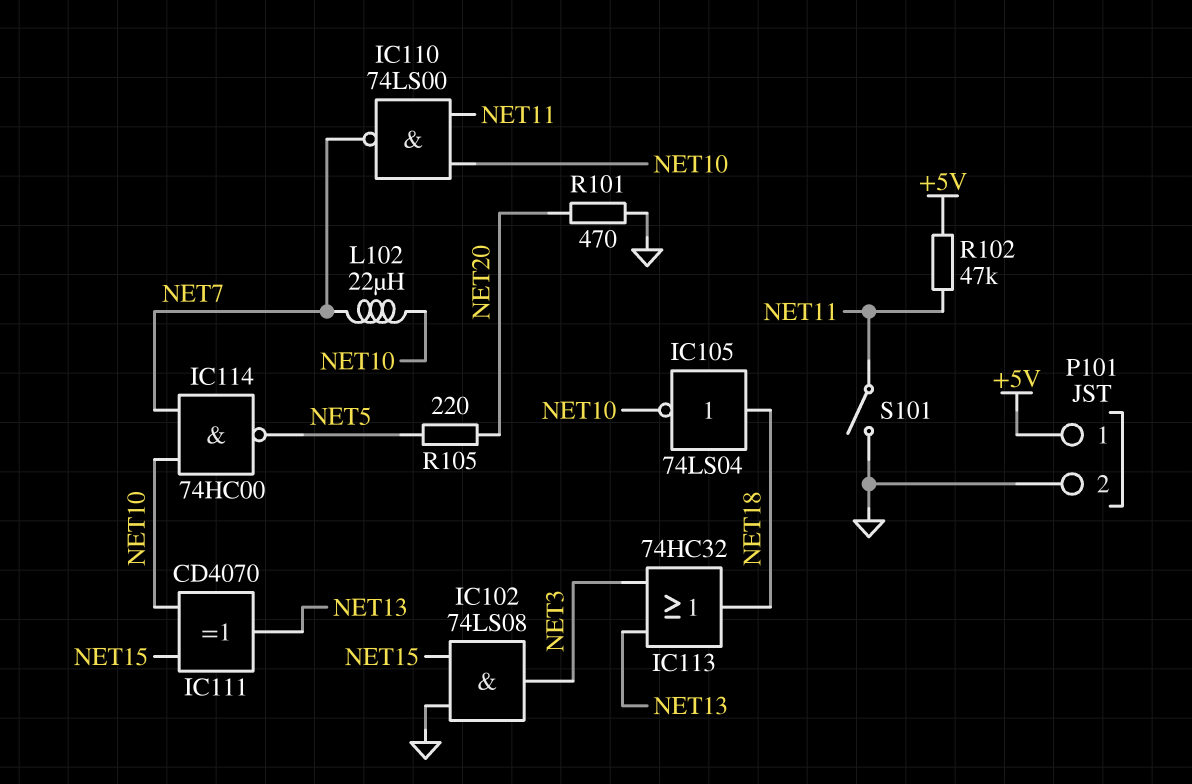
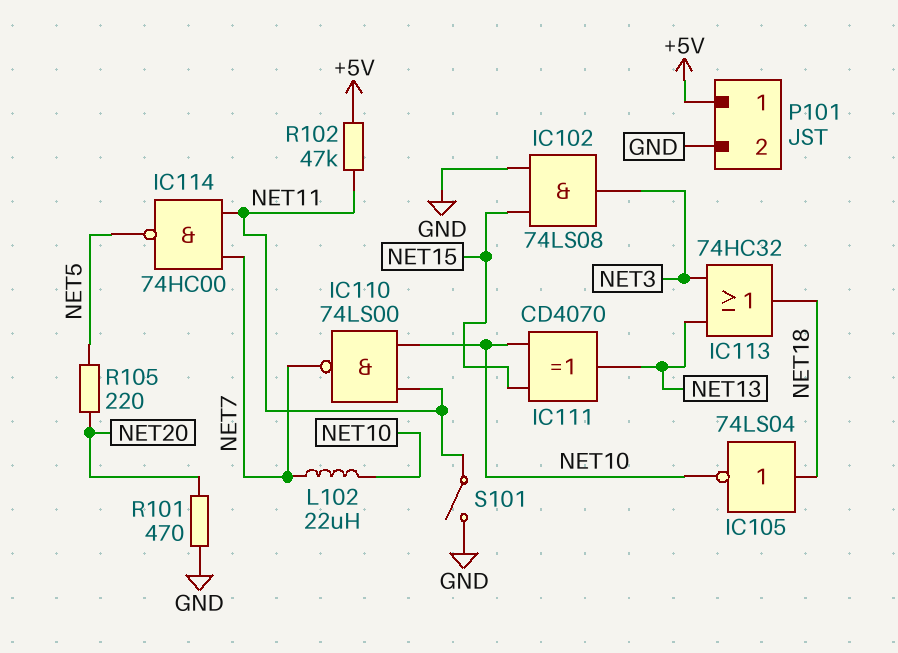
IC114: NAND 74HC00 (in NET7, in NET10, out NET5) -> NAND 74HC00 (in NET7, in NET11, out NET5)

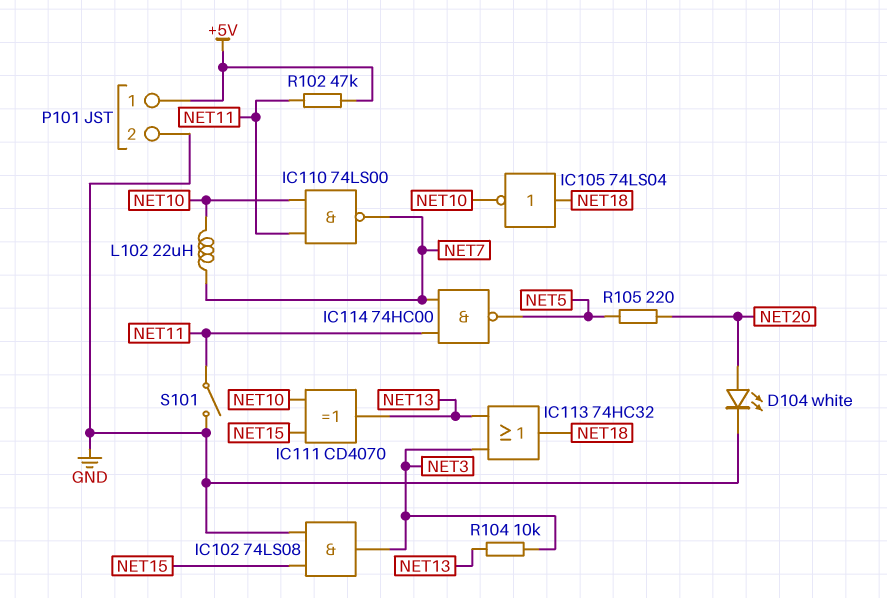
D104: none -> LED white (A NET20, K GND)
R101: 470 (GND, NET20) -> none
R104: none -> 10k (NET3, NET13)

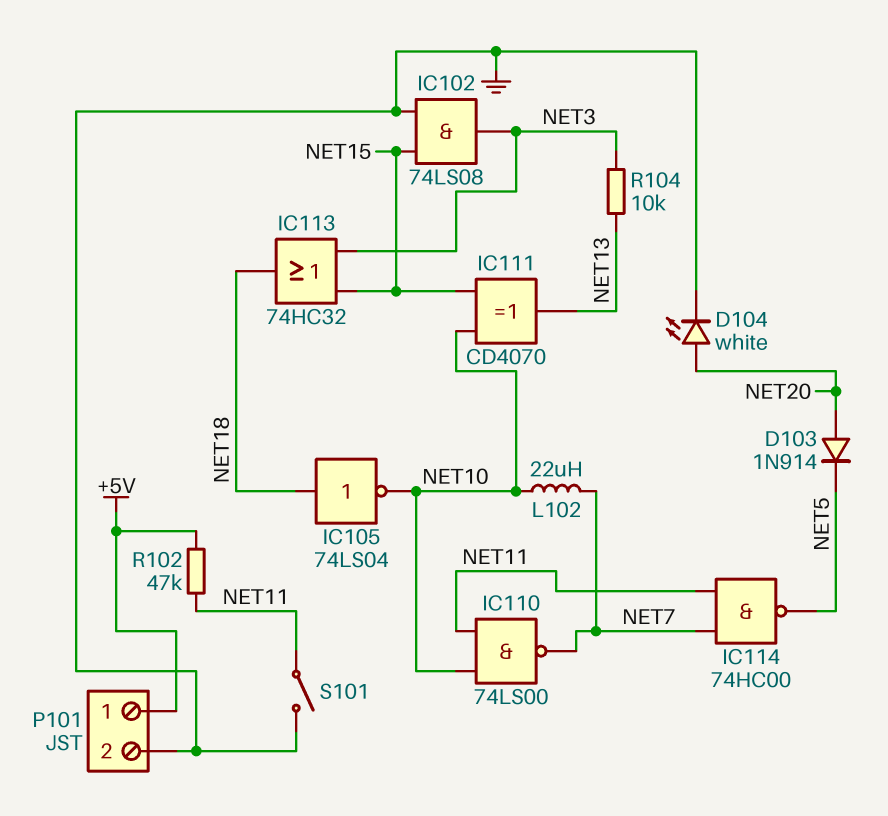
D103: none -> diode 1N914 (A NET20, K NET5)
IC113: OR 74HC32 (in NET3, in NET13, out NET18) -> OR 74HC32 (in NET3, in NET15, out NET18)
R105: 220 (NET5, NET20) -> none

